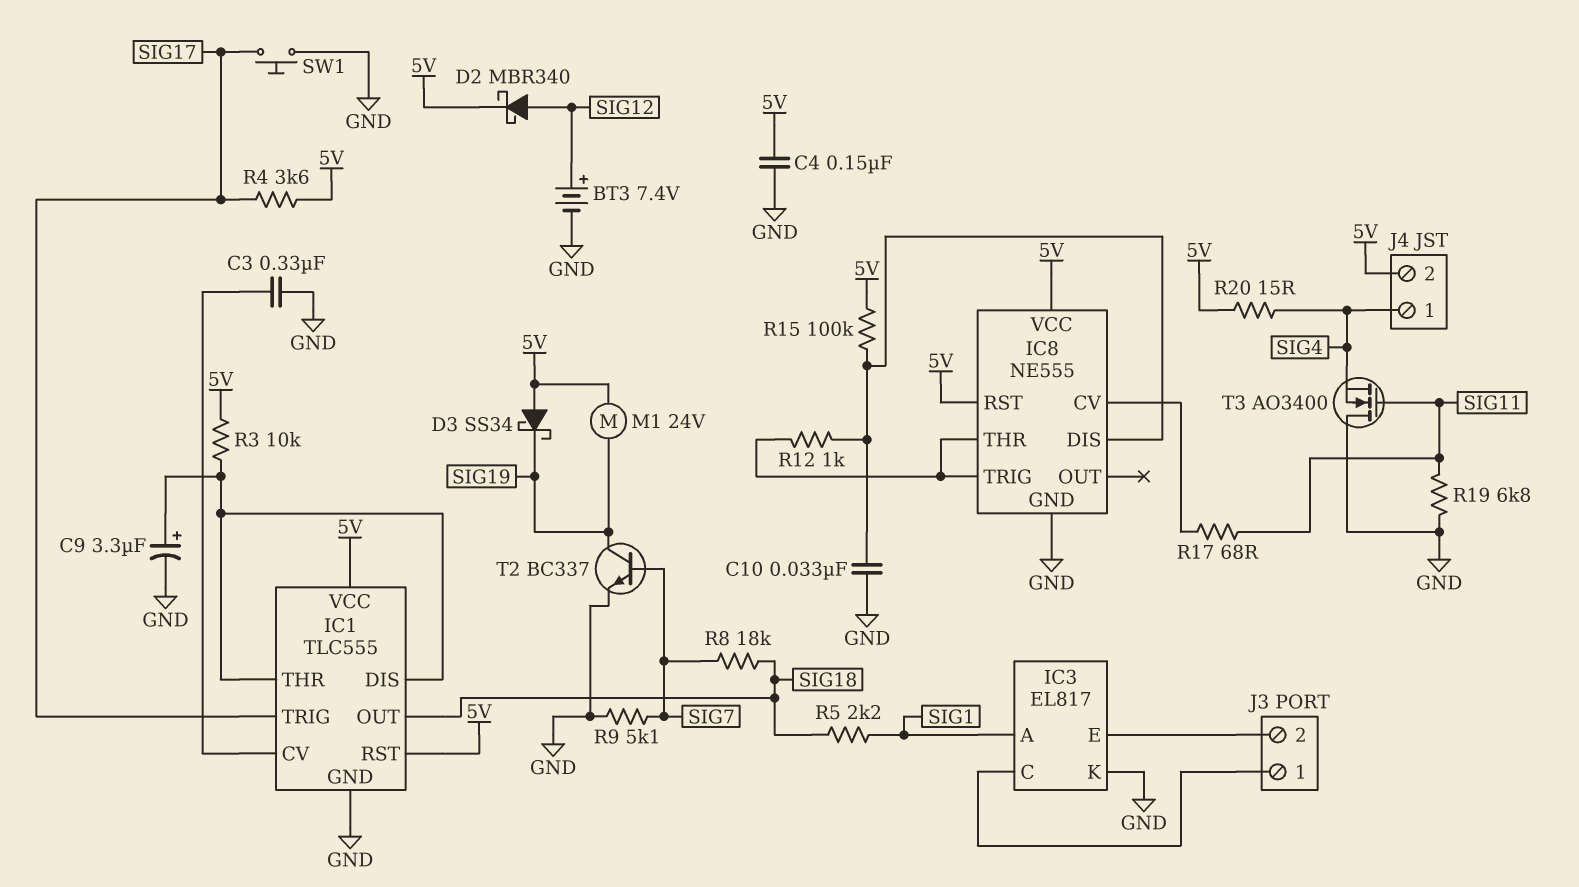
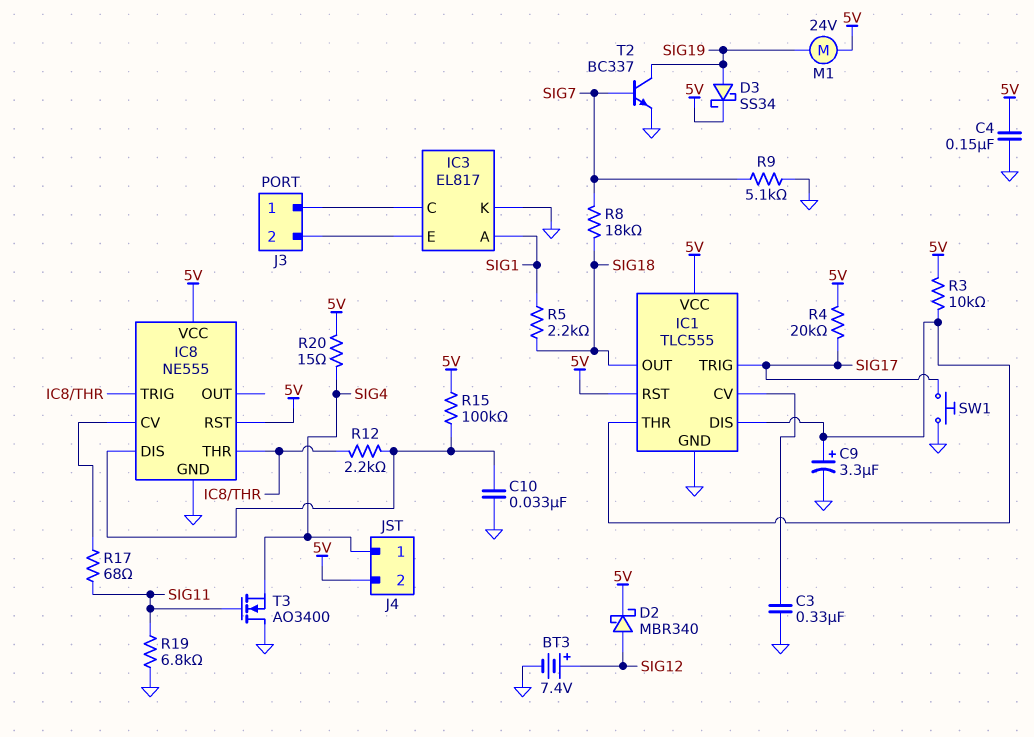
D3: schottky SS34 (A 5V, K SIG19) -> schottky SS34 (A SIG19, K 5V)
R4: 3.6k (5V, SIG17) -> 20k (5V, SIG17)
R12: 1k (IC8/DIS, IC8/THR) -> 2.2k (IC8/DIS, IC8/THR)

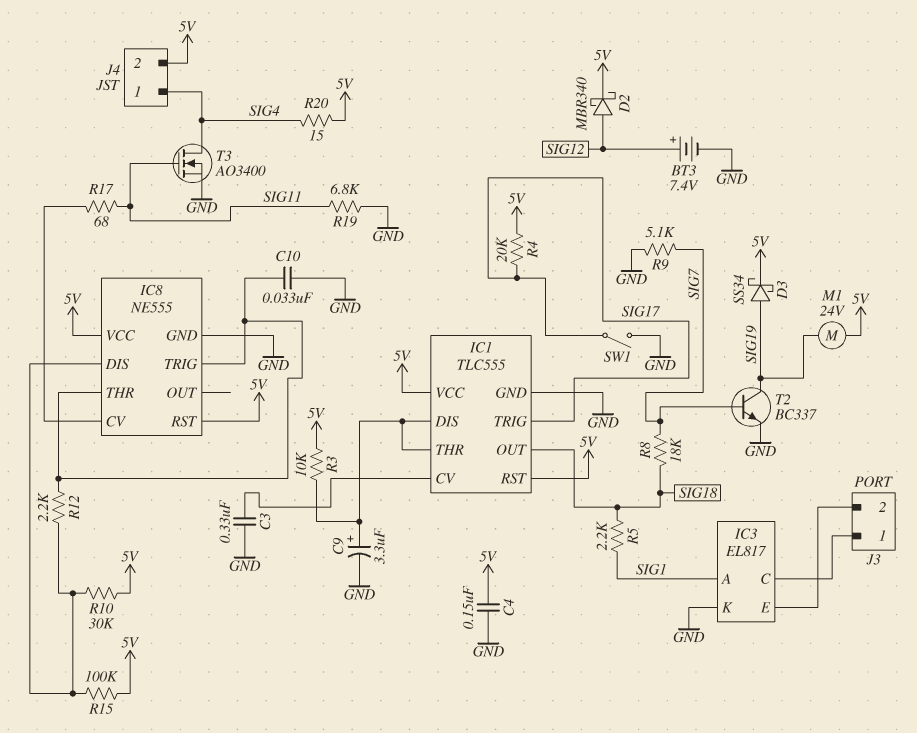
C10: 33nF (GND, IC8/DIS) -> 33nF (GND, IC8/THR)
R10: none -> 30k (5V, IC8/DIS)
SW1: button (GND, SIG17) -> switch (GND, SIG17)
T3: NMOS AO3400 (G SIG11, D GND, S SIG4) -> NMOS AO3400 (G SIG11, D SIG4, S GND)

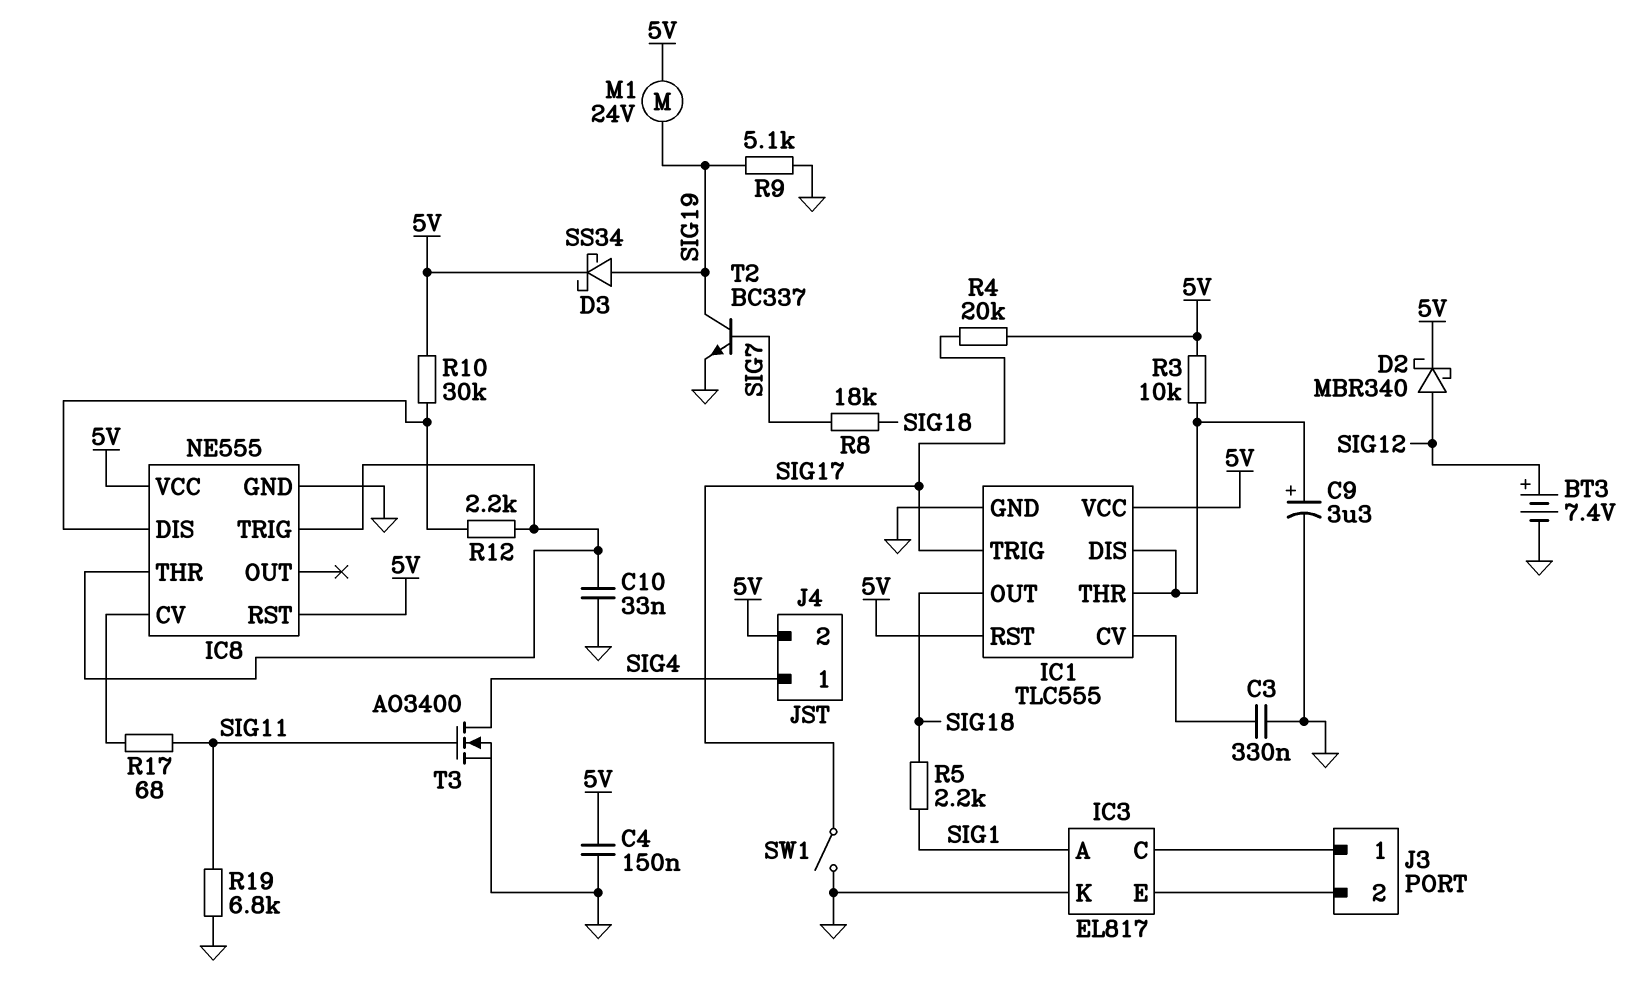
R9: 5.1k (GND, SIG7) -> 5.1k (GND, SIG19)
R15: 100k (5V, IC8/DIS) -> none
R20: 15 (5V, SIG4) -> none

